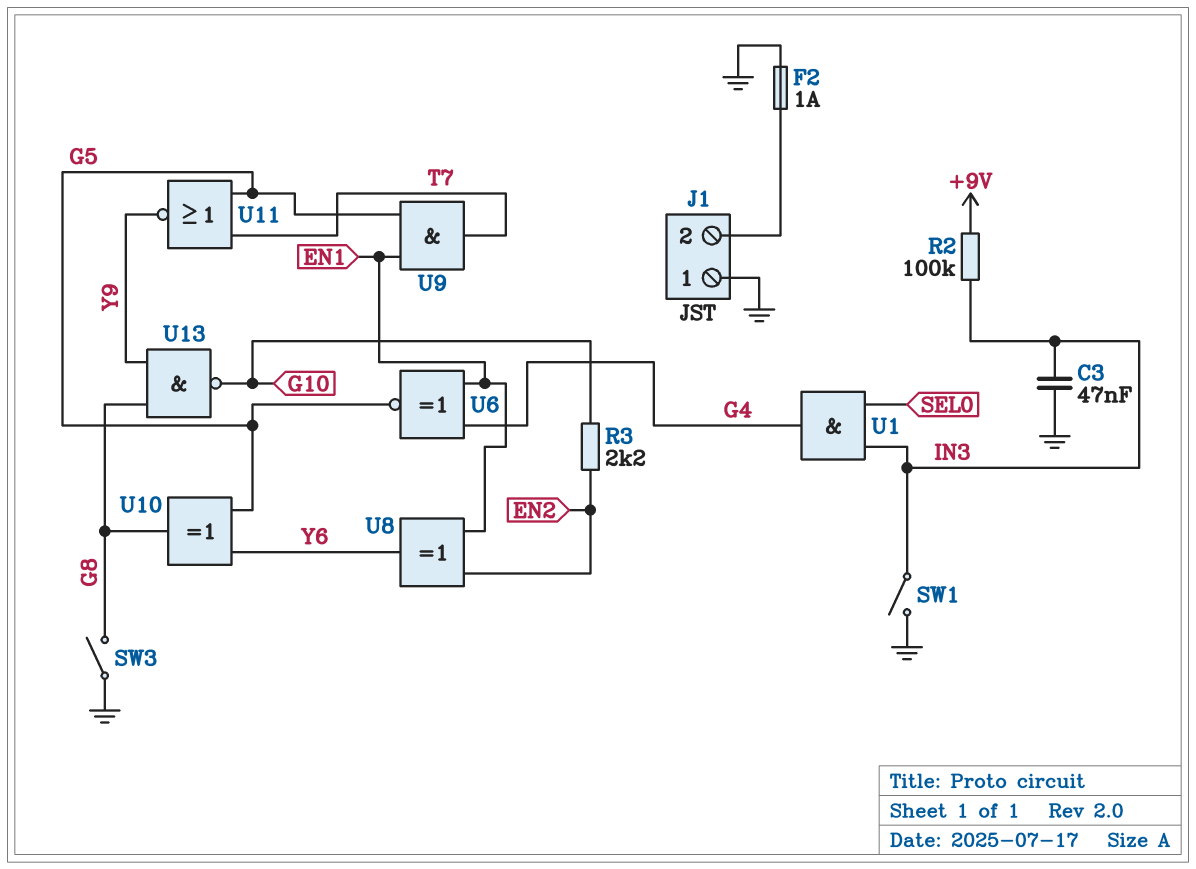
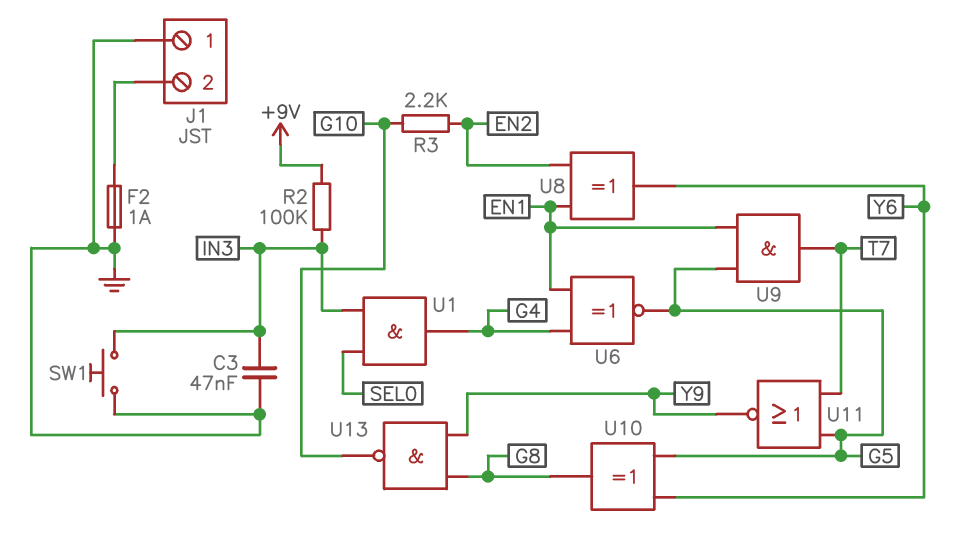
SW1: switch (GND, IN3) -> button (GND, IN3)
SW3: switch (G8, GND) -> none

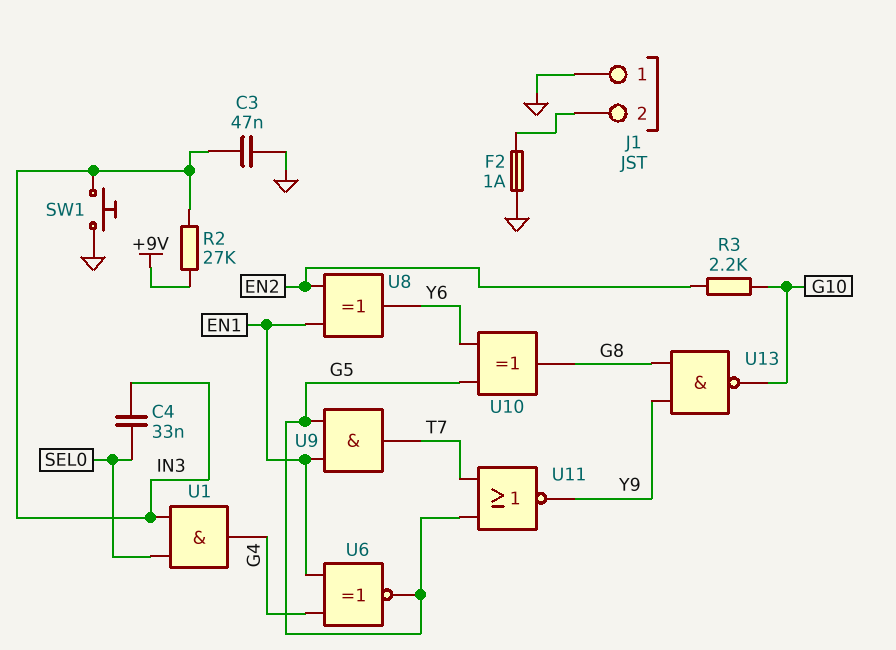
C4: none -> 33nF (IN3, SEL0)
R2: 100k (+9V, IN3) -> 27k (+9V, IN3)

